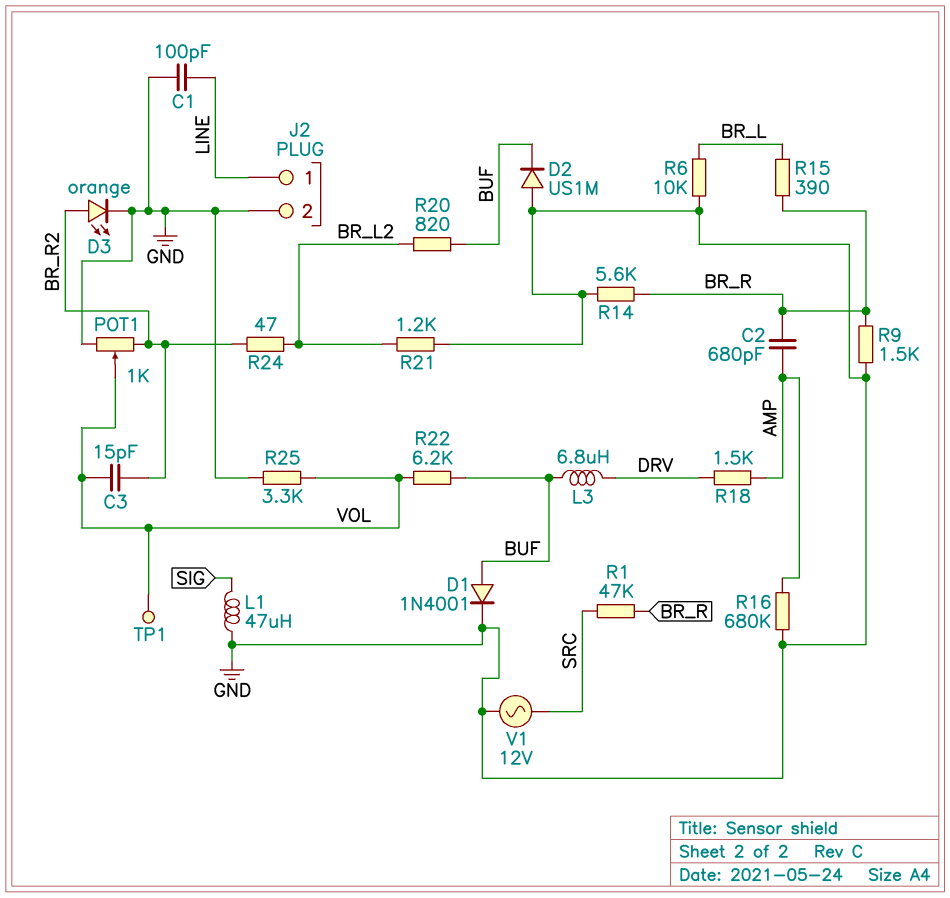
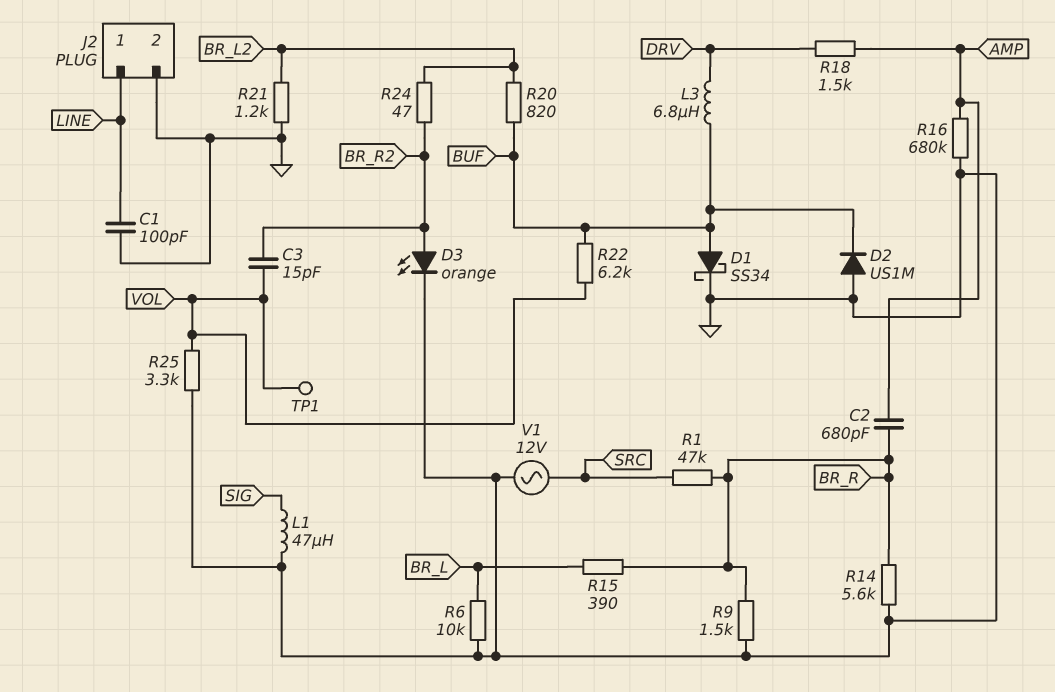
D1: diode 1N4001 (A BUF, K GND) -> schottky SS34 (A BUF, K GND)
POT1: 1k (BR_R2, GND, wiper VOL) -> none

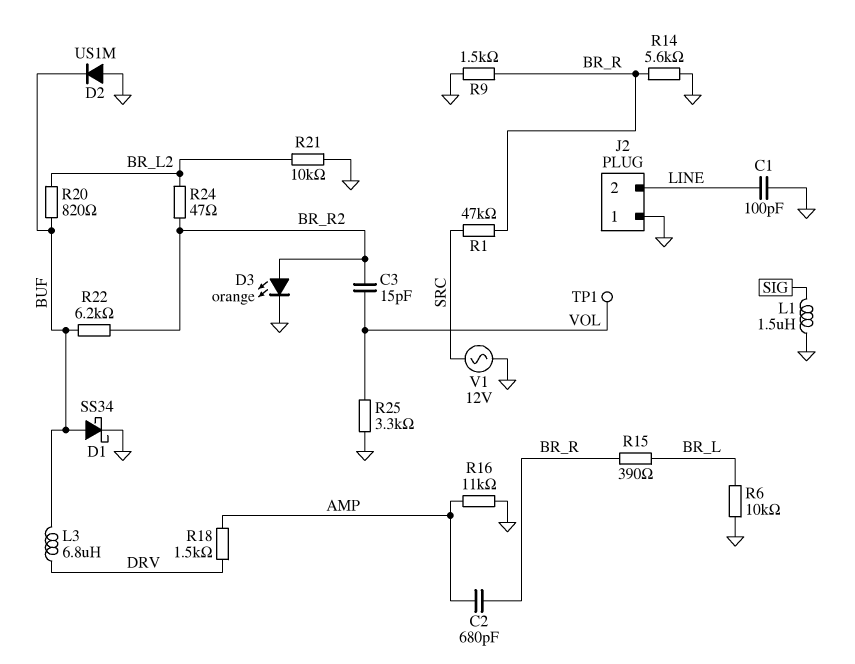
J2 pin 1: LINE -> GND
J2 pin 2: GND -> LINE
L1: 47uH (GND, SIG) -> 1.5uH (GND, SIG)
R16: 680k (AMP, GND) -> 11k (AMP, GND)
R21: 1.2k (BR_L2, GND) -> 10k (BR_L2, GND)
R22: 6.2k (BUF, VOL) -> 6.2k (BR_R2, BUF)

